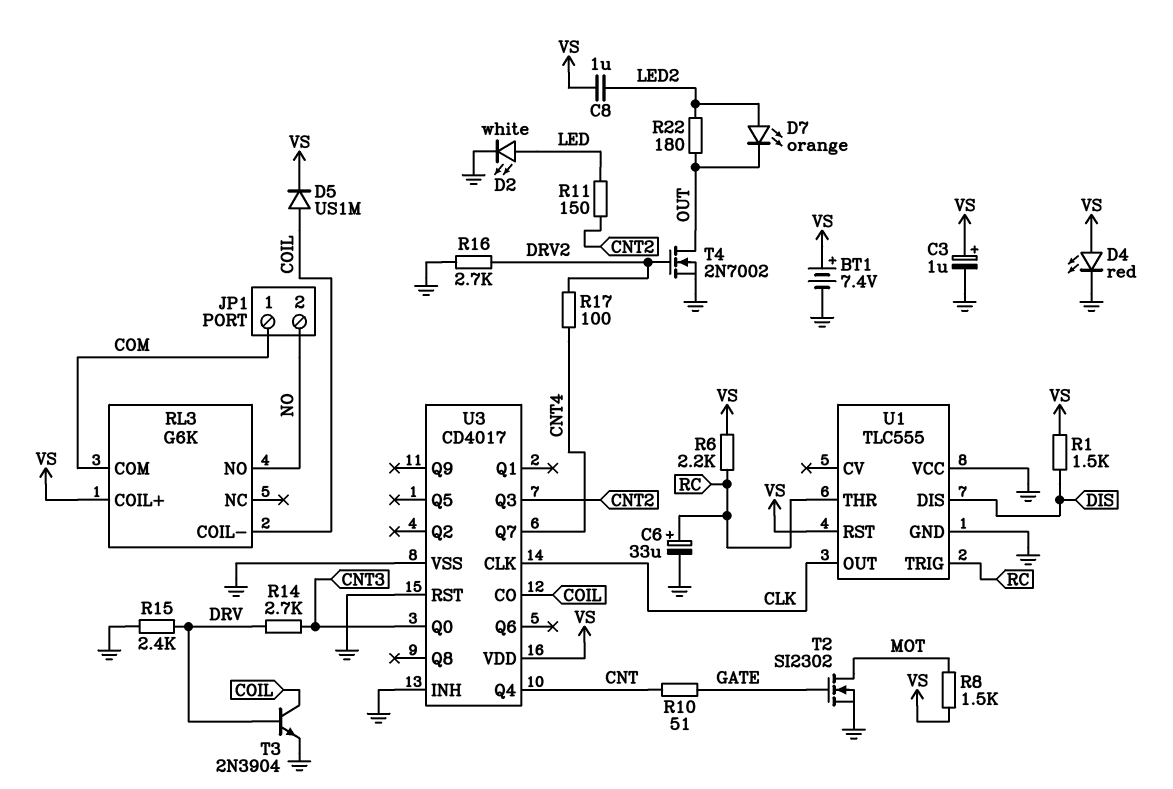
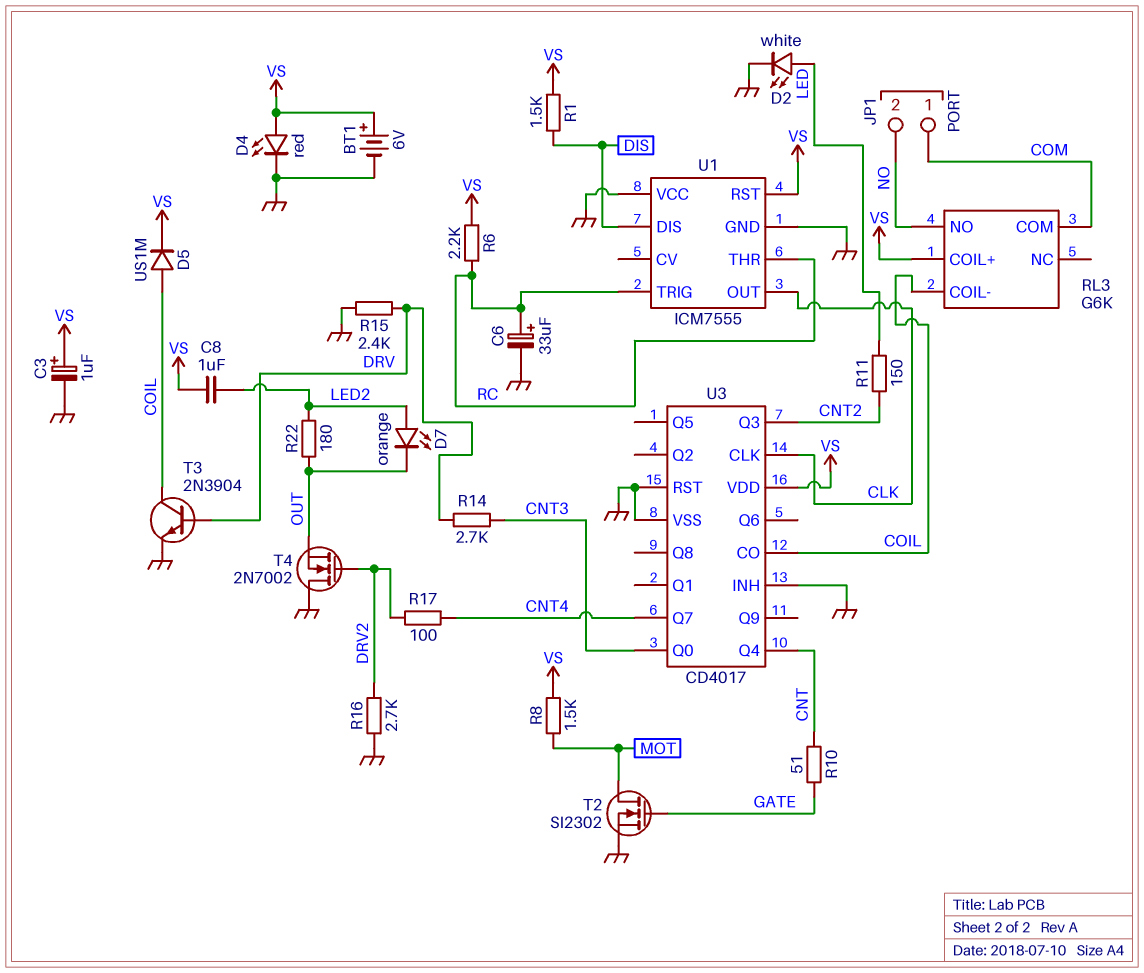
BT1: 7.4V (plus VS, minus GND) -> 6V (plus VS, minus GND)
T4: NMOS 2N7002 (G DRV2, D OUT, S GND) -> NMOS 2N7002 (G DRV2, D GND, S OUT)
U1: TLC555 -> ICM7555

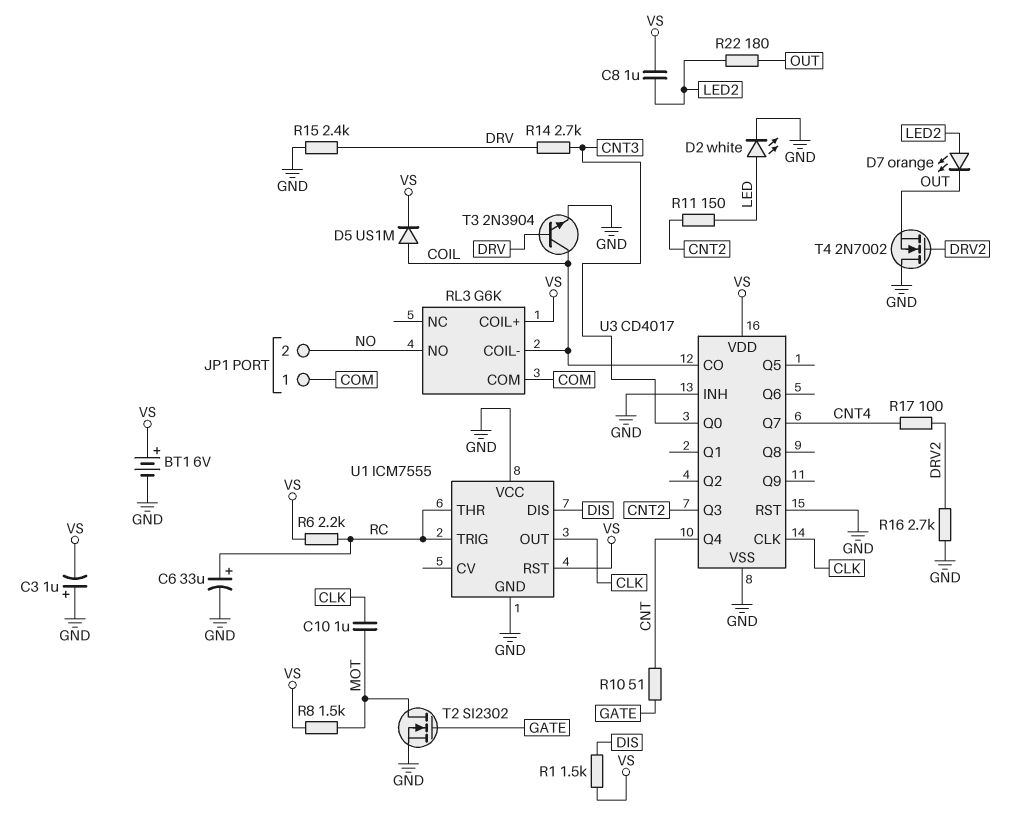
C3: 1uF (plus VS, minus GND) -> 1uF (plus GND, minus VS)
C10: none -> 1uF (CLK, MOT)
D4: LED red (A VS, K GND) -> none

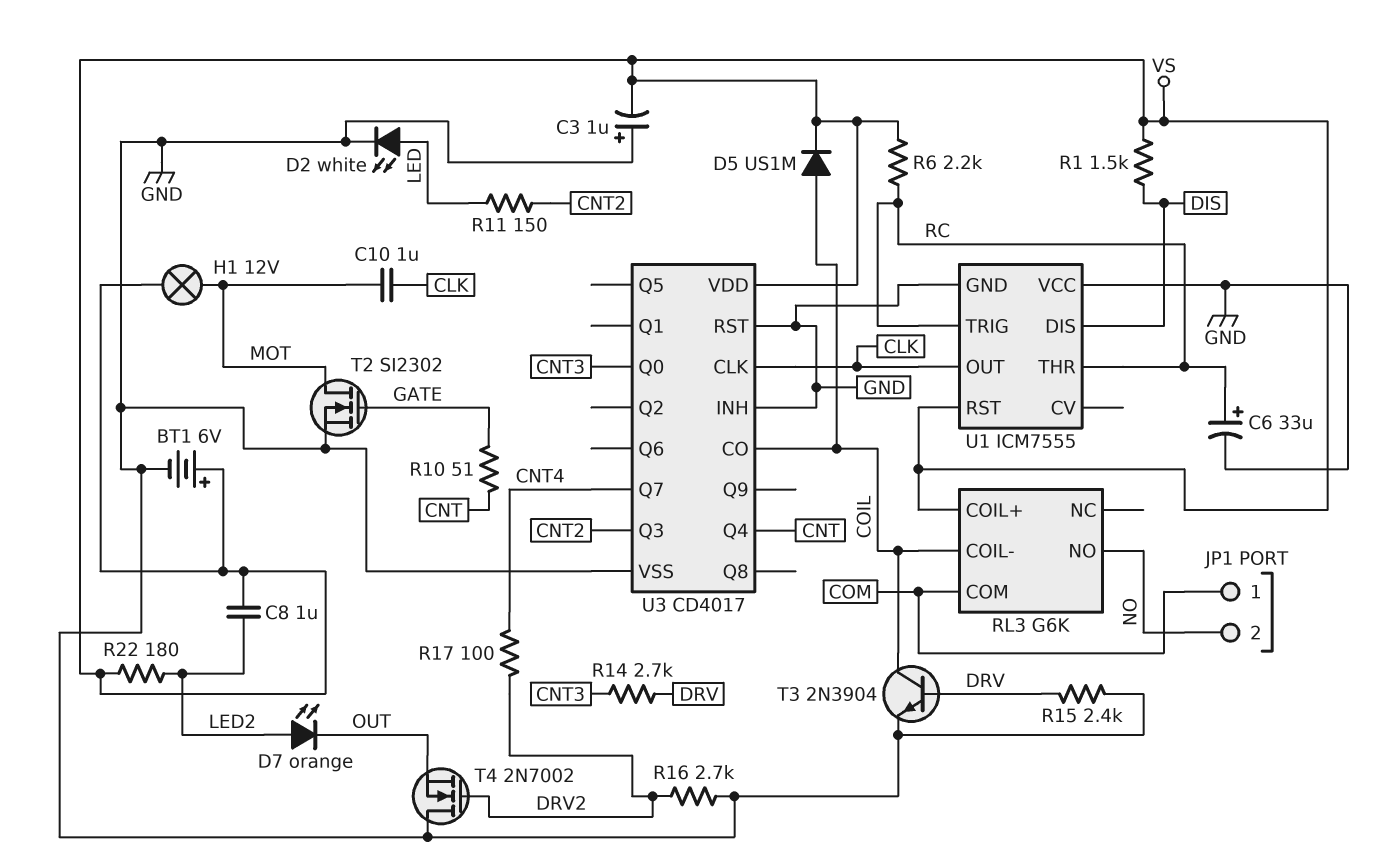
H1: none -> lamp 12V (MOT, VS)
R8: 1.5k (MOT, VS) -> none
R22: 180 (LED2, OUT) -> 180 (LED2, VS)

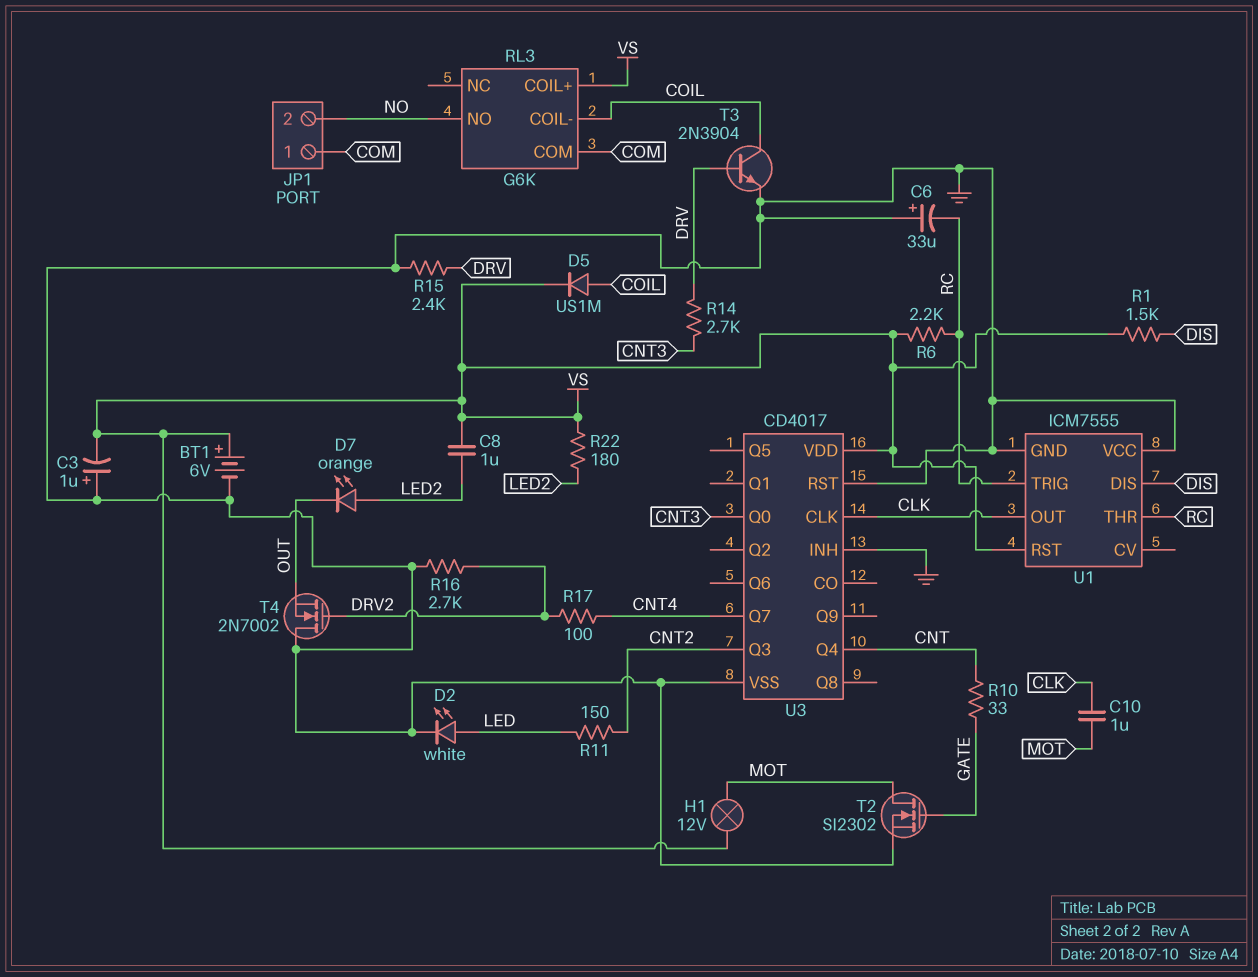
C6: 33uF (plus RC, minus GND) -> 33uF (plus GND, minus RC)
R10: 51 (CNT, GATE) -> 33 (CNT, GATE)
U3 pin CO: COIL -> none

